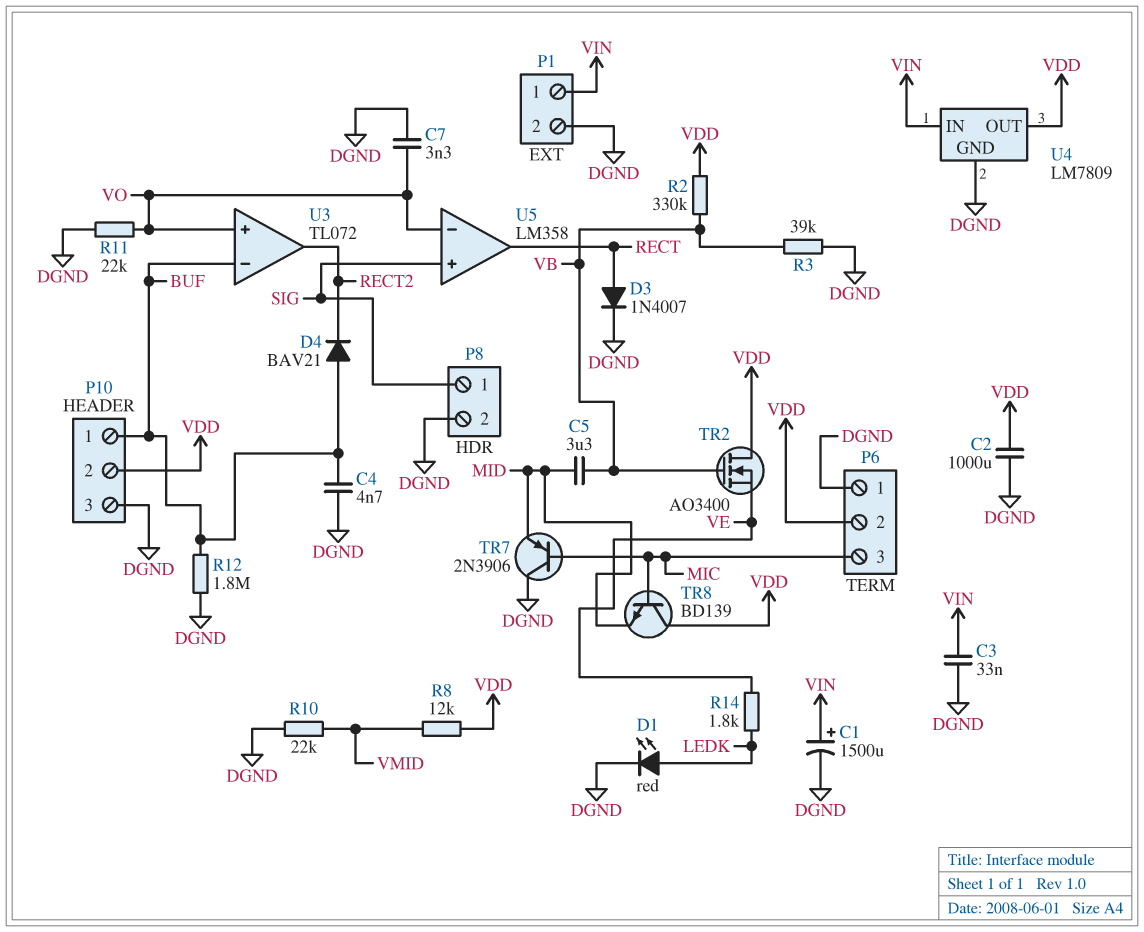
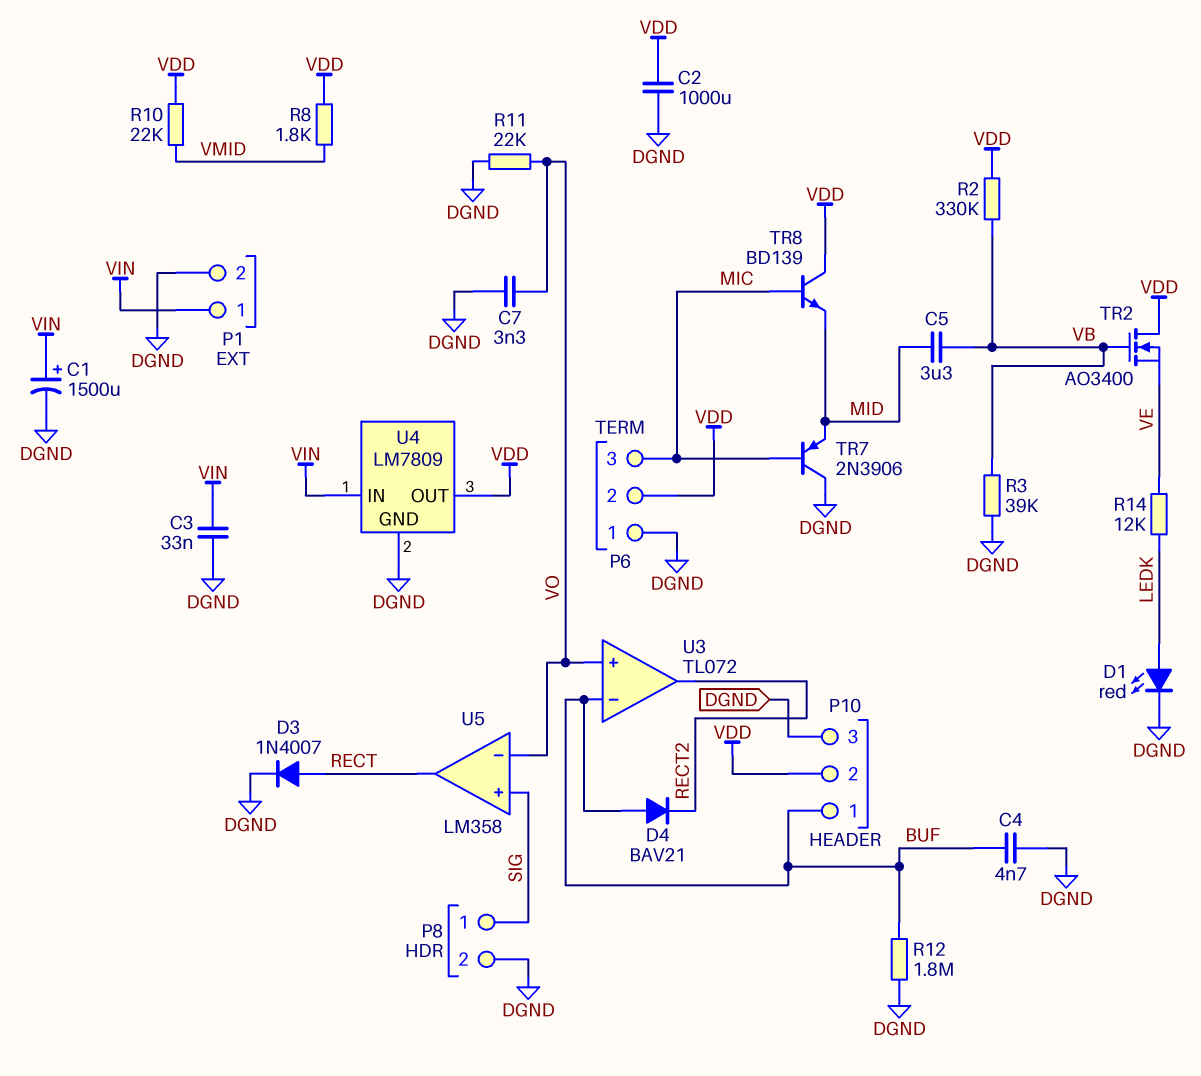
R8: 12k (VDD, VMID) -> 1.8k (VDD, VMID)
R10: 22k (DGND, VMID) -> 22k (VDD, VMID)
R14: 1.8k (LEDK, VE) -> 12k (LEDK, VE)

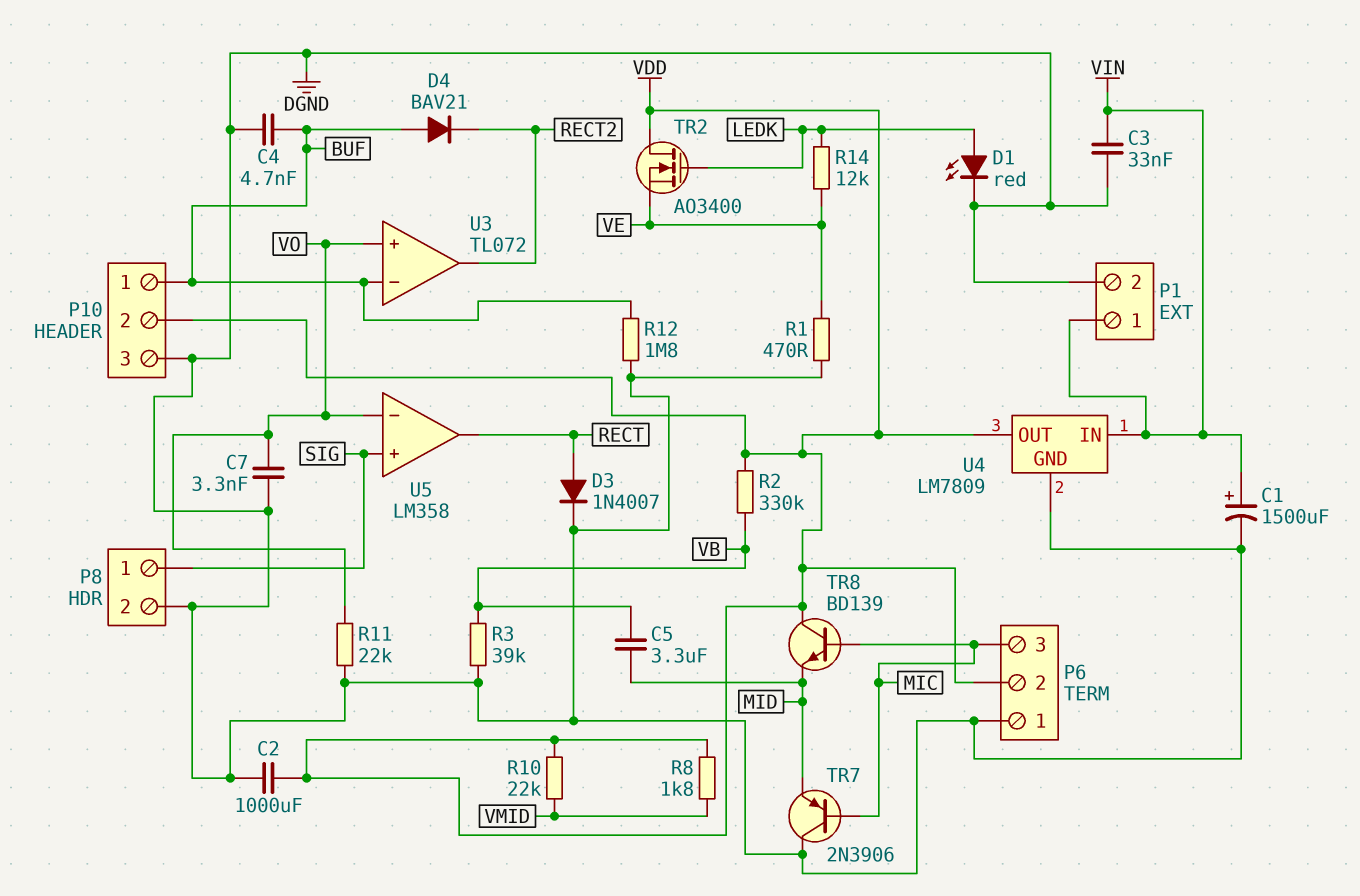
R1: none -> 470 (DGND, VE)
TR2: NMOS AO3400 (G VB, D VDD, S VE) -> NMOS AO3400 (G LEDK, D VDD, S VE)

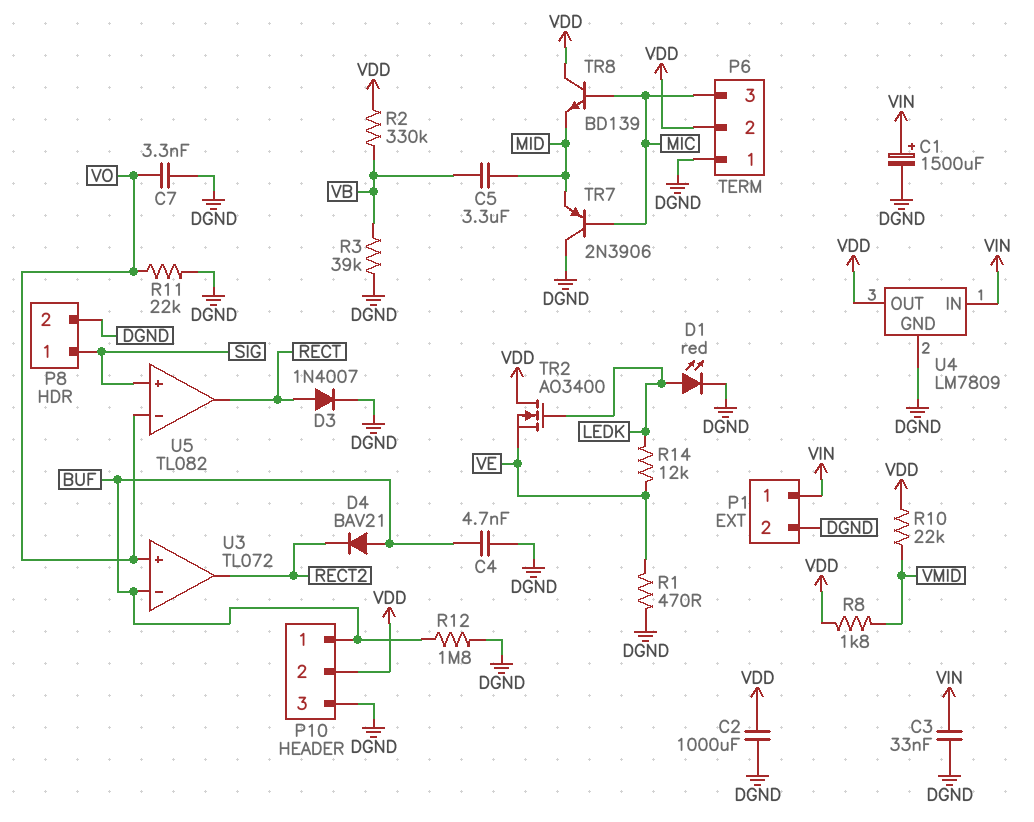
U5: LM358 -> TL082

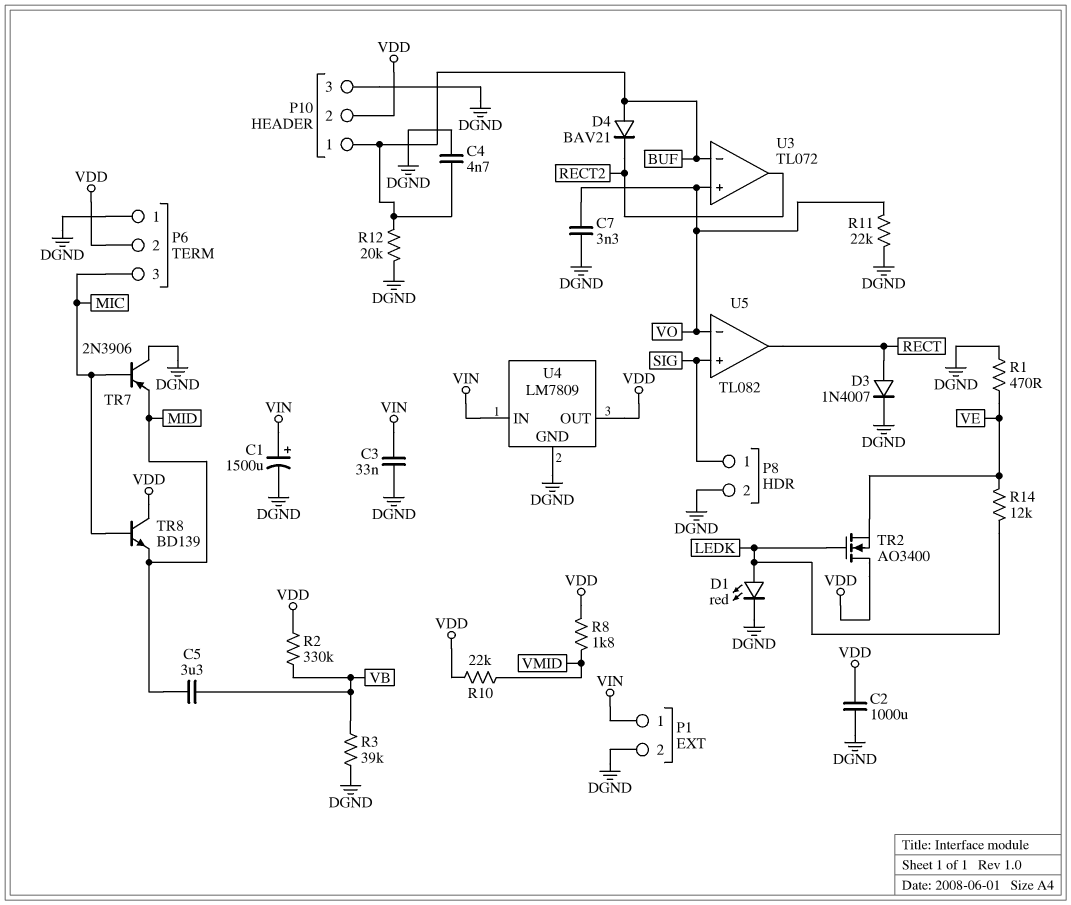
R12: 1.8M (BUF, DGND) -> 20k (BUF, DGND)

